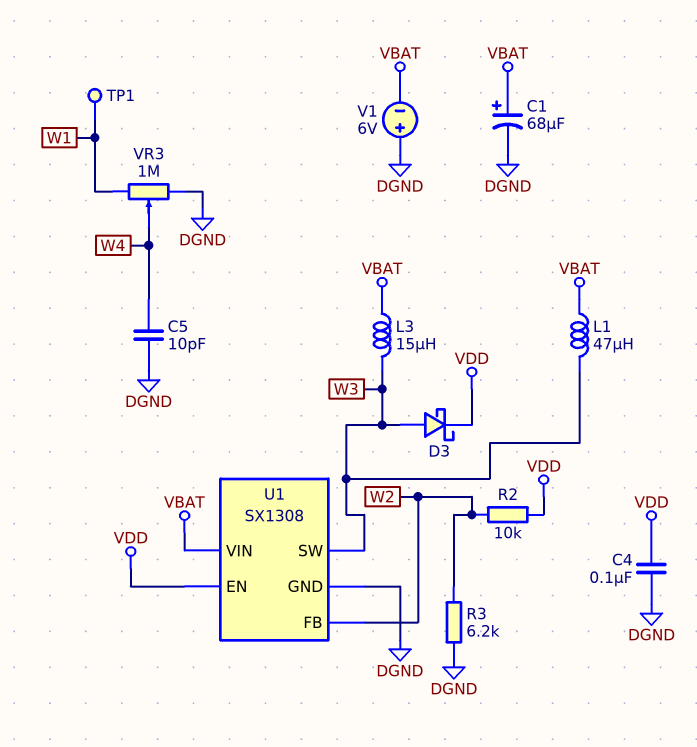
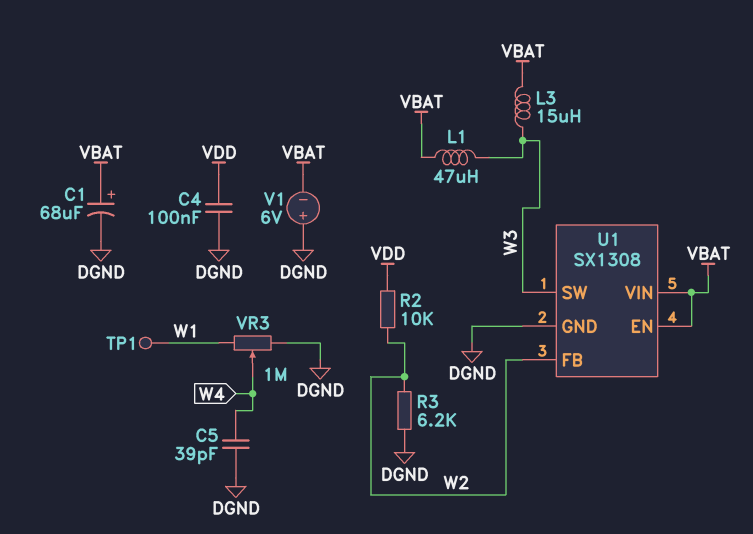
C5: 10pF (DGND, W4) -> 39pF (DGND, W4)
D3: schottky (A W3, K VDD) -> none
U1 pin EN: VDD -> VBAT

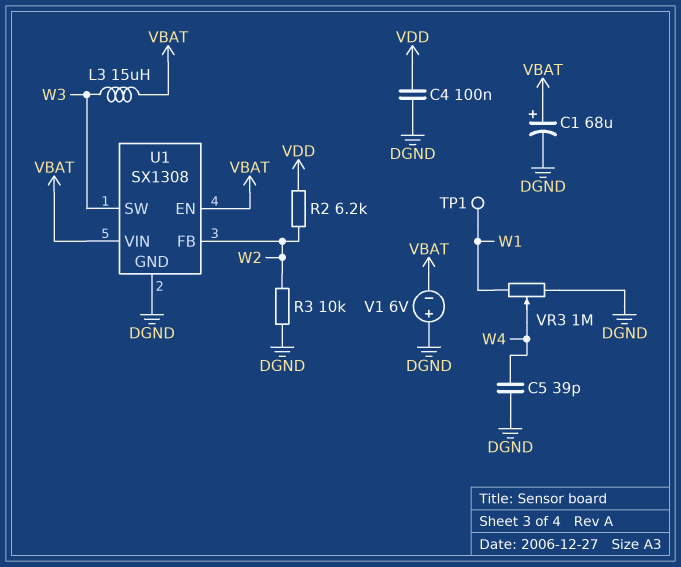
L1: 47uH (VBAT, W3) -> none
R2: 10k (VDD, W2) -> 6.2k (VDD, W2)
R3: 6.2k (DGND, W2) -> 10k (DGND, W2)

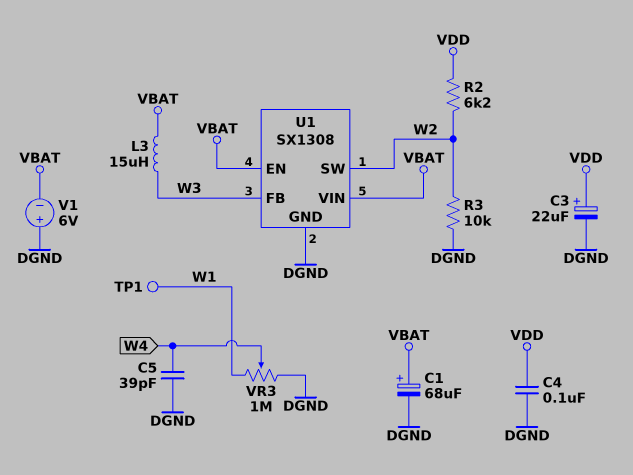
C3: none -> 22uF (plus VDD, minus DGND)
U1 pin FB: W2 -> W3
U1 pin SW: W3 -> W2

